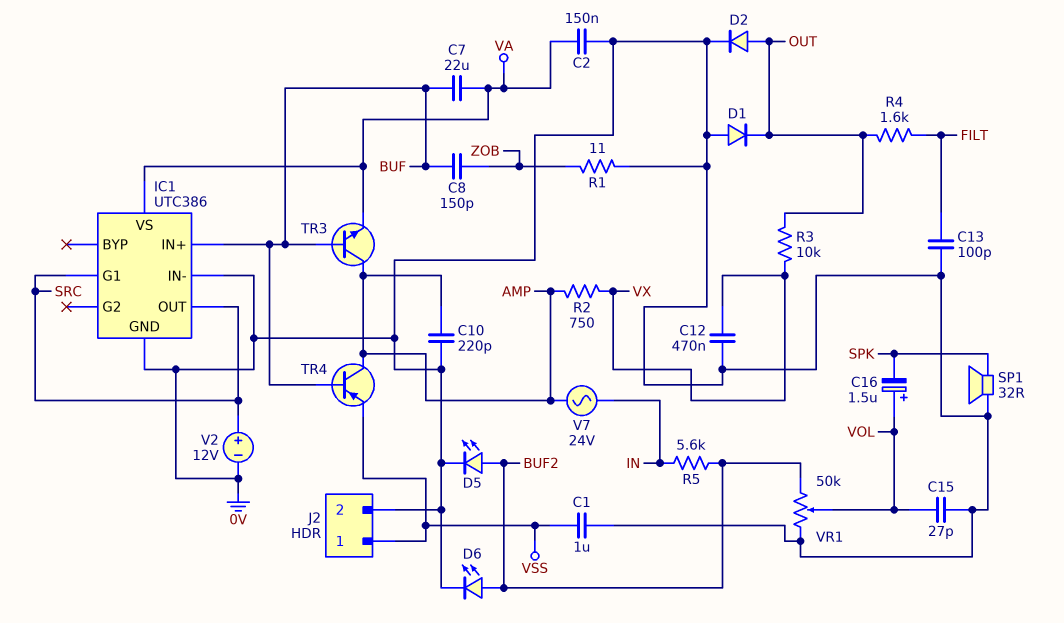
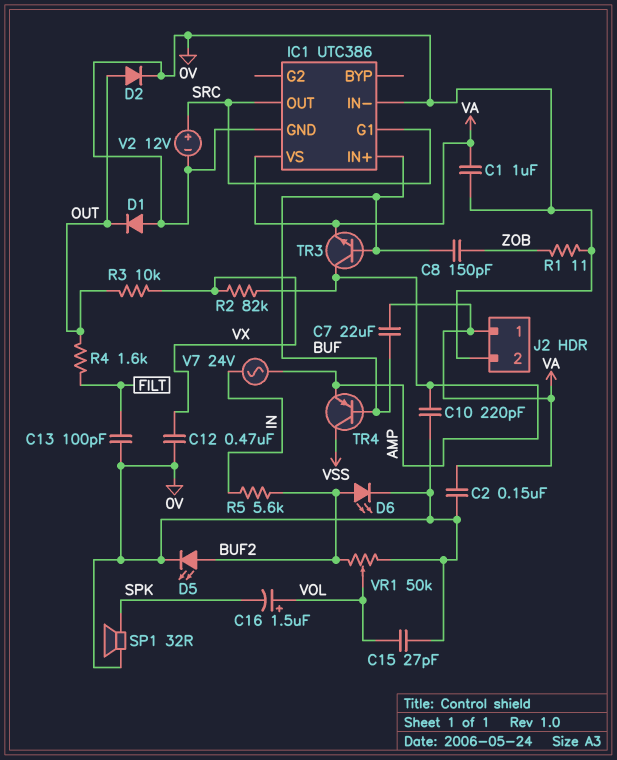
C1: 1uF (0V, VSS) -> 1uF (0V, VA)
J2 pin 1: VSS -> VA
R2: 750 (AMP, VX) -> 82k (AMP, VX)
TR4: PNP (B BUF, C AMP, E VSS) -> PNP (B BUF, C VSS, E AMP)

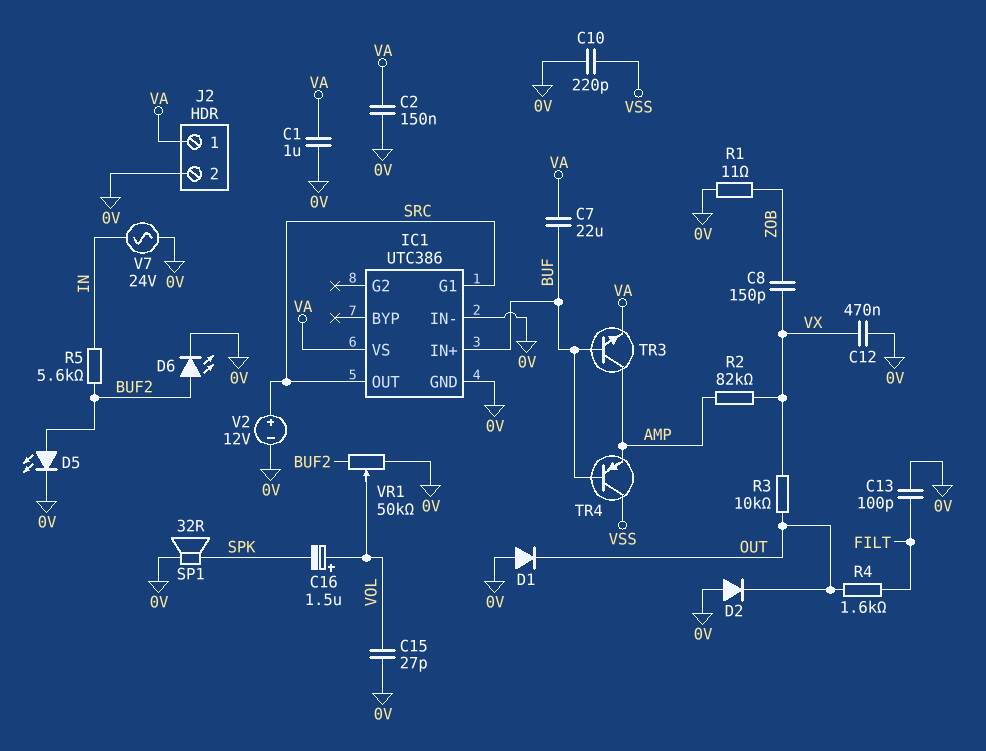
C8: 150pF (BUF, ZOB) -> 150pF (VX, ZOB)
C10: 220pF (0V, AMP) -> 220pF (0V, VSS)
D2: diode (A OUT, K 0V) -> diode (A 0V, K OUT)
V7: AC 24V (AMP, IN) -> AC 24V (0V, IN)

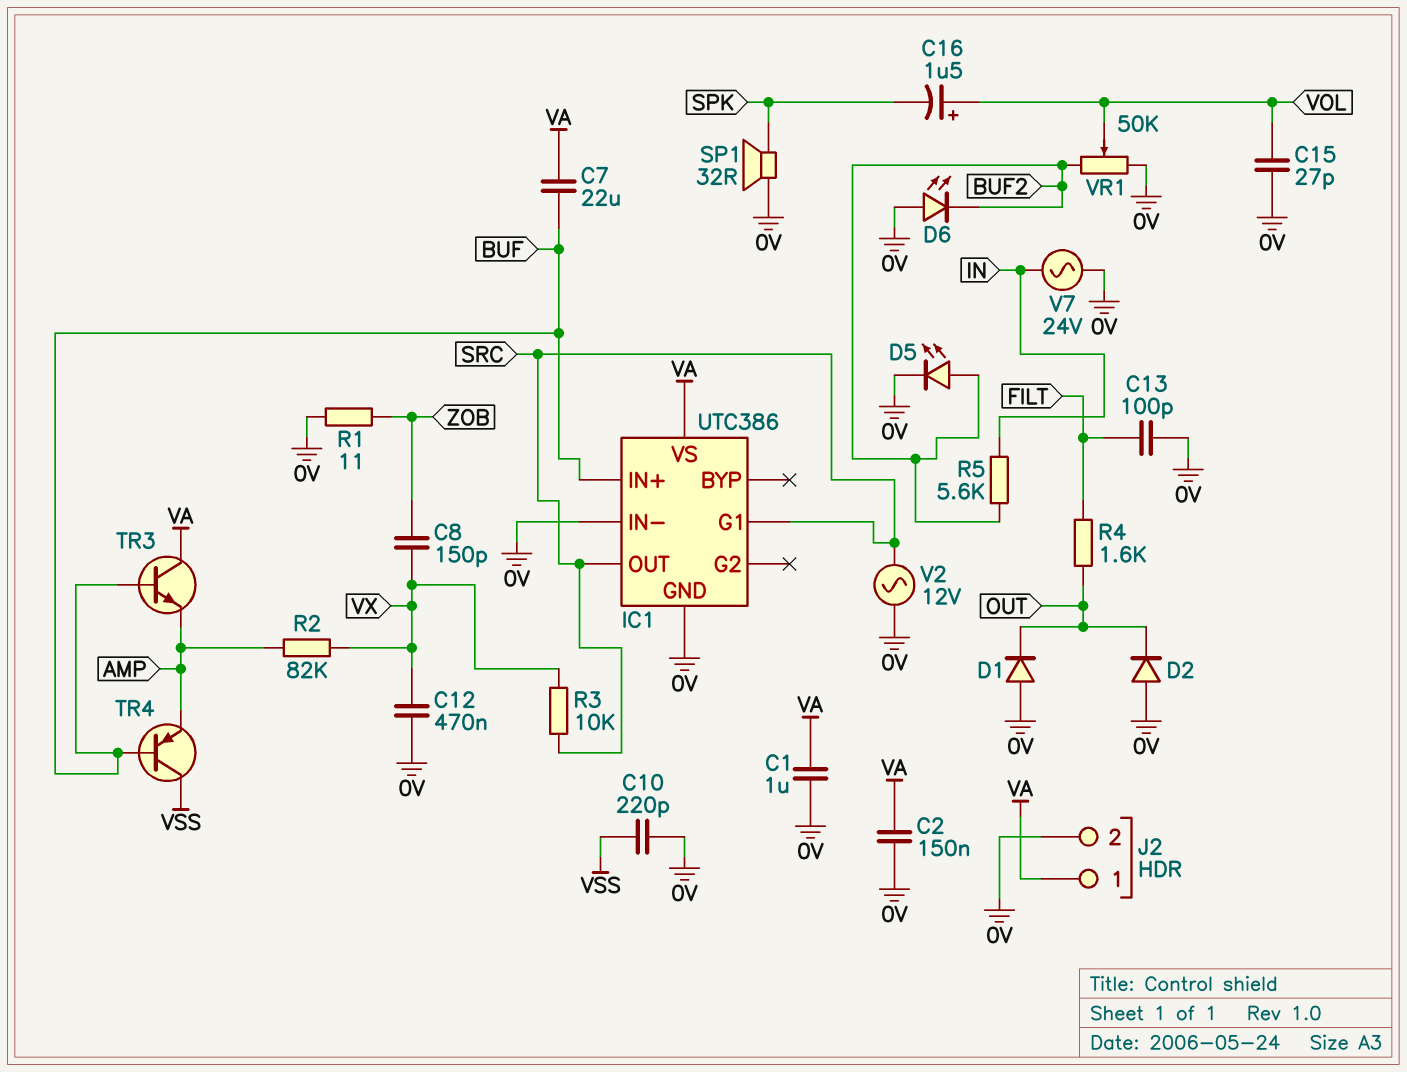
D6: LED (A BUF2, K 0V) -> LED (A 0V, K BUF2)
R3: 10k (OUT, VX) -> 10k (SRC, VX)
TR3: NPN (B BUF, C AMP, E VA) -> NPN (B BUF, C VA, E AMP)
V2: 12V (plus SRC, minus 0V) -> AC 12V (0V, SRC)

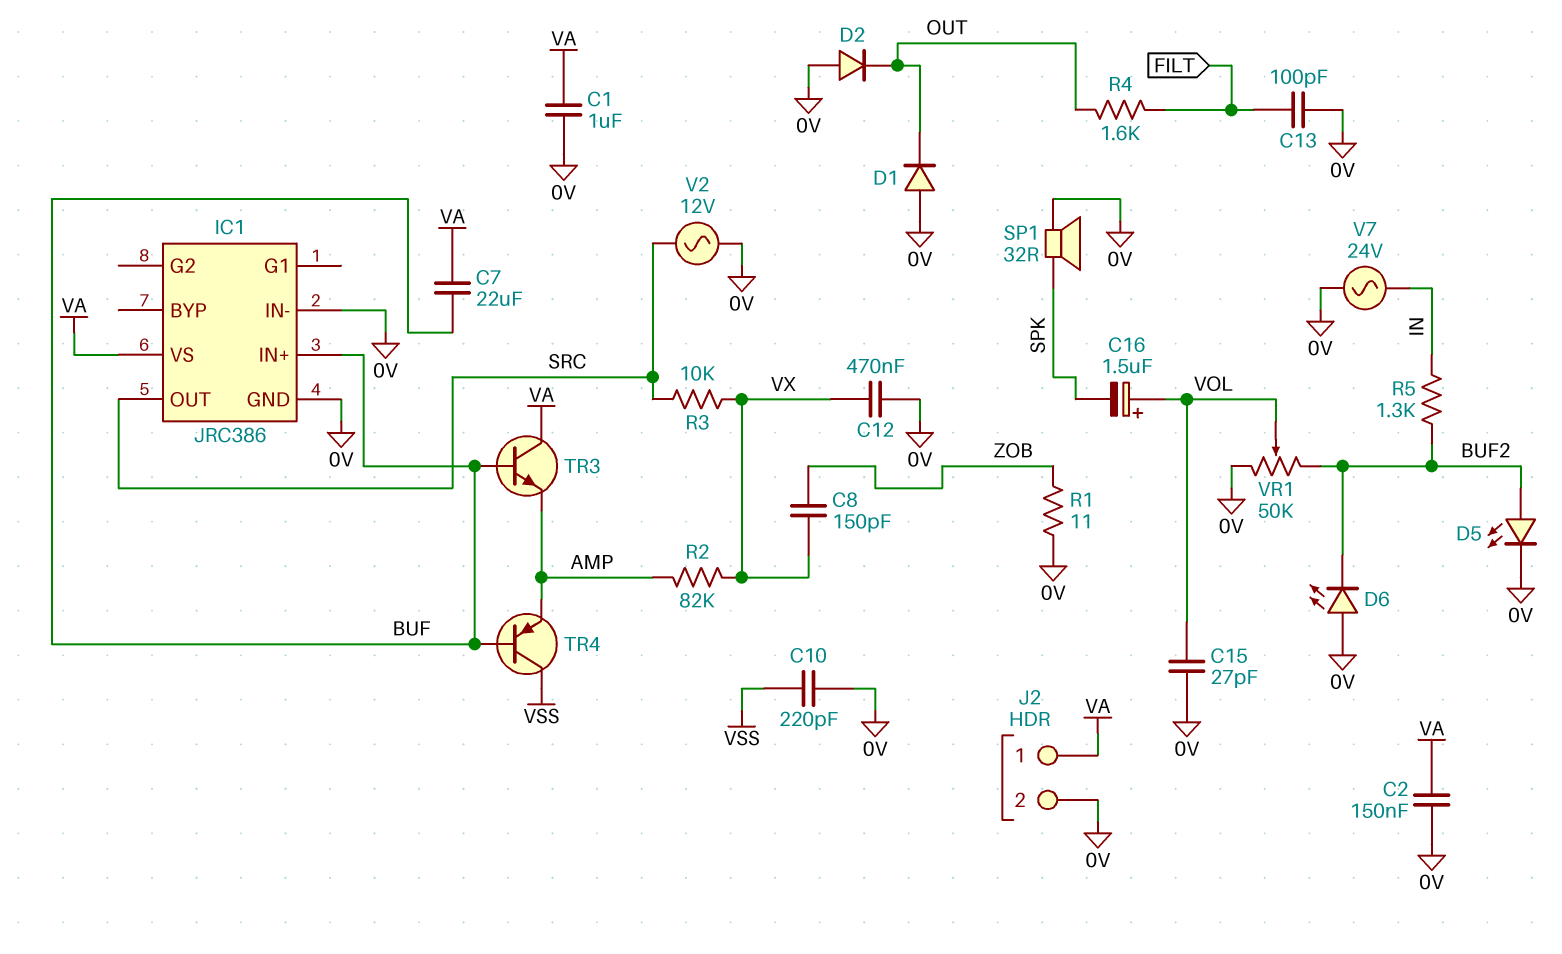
IC1: UTC386 -> JRC386
IC1 pin G1: SRC -> none
R5: 5.6k (BUF2, IN) -> 1.3k (BUF2, IN)

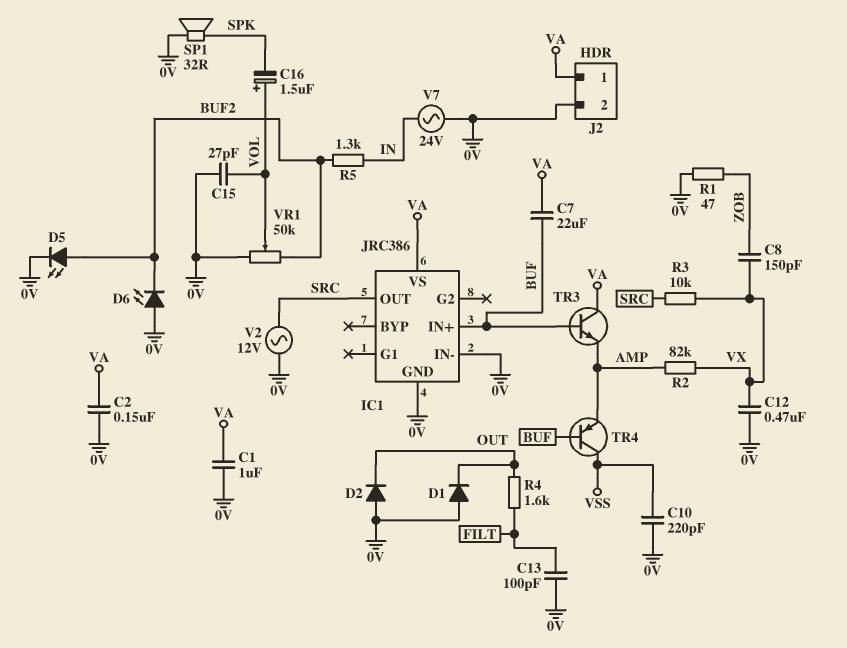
R1: 11 (0V, ZOB) -> 47 (0V, ZOB)

